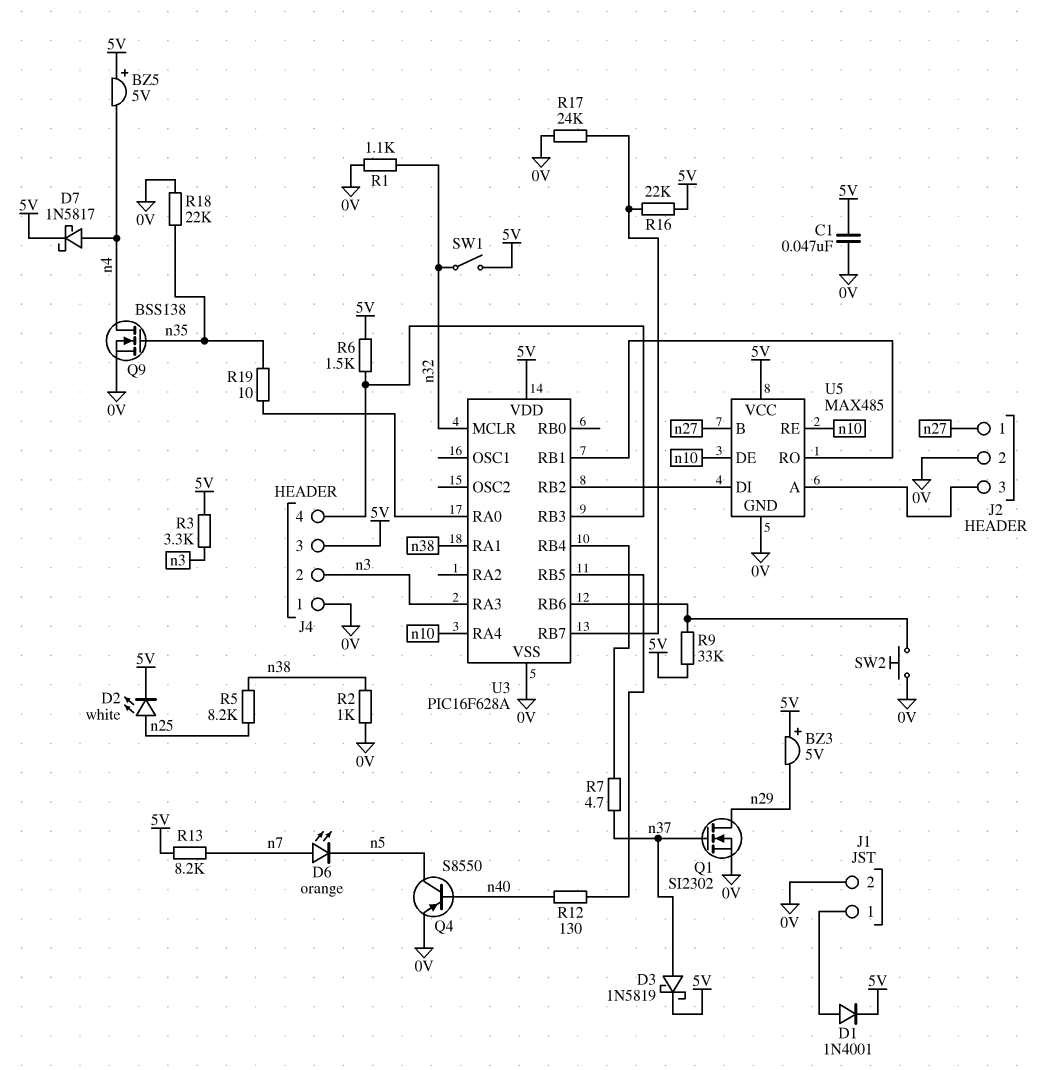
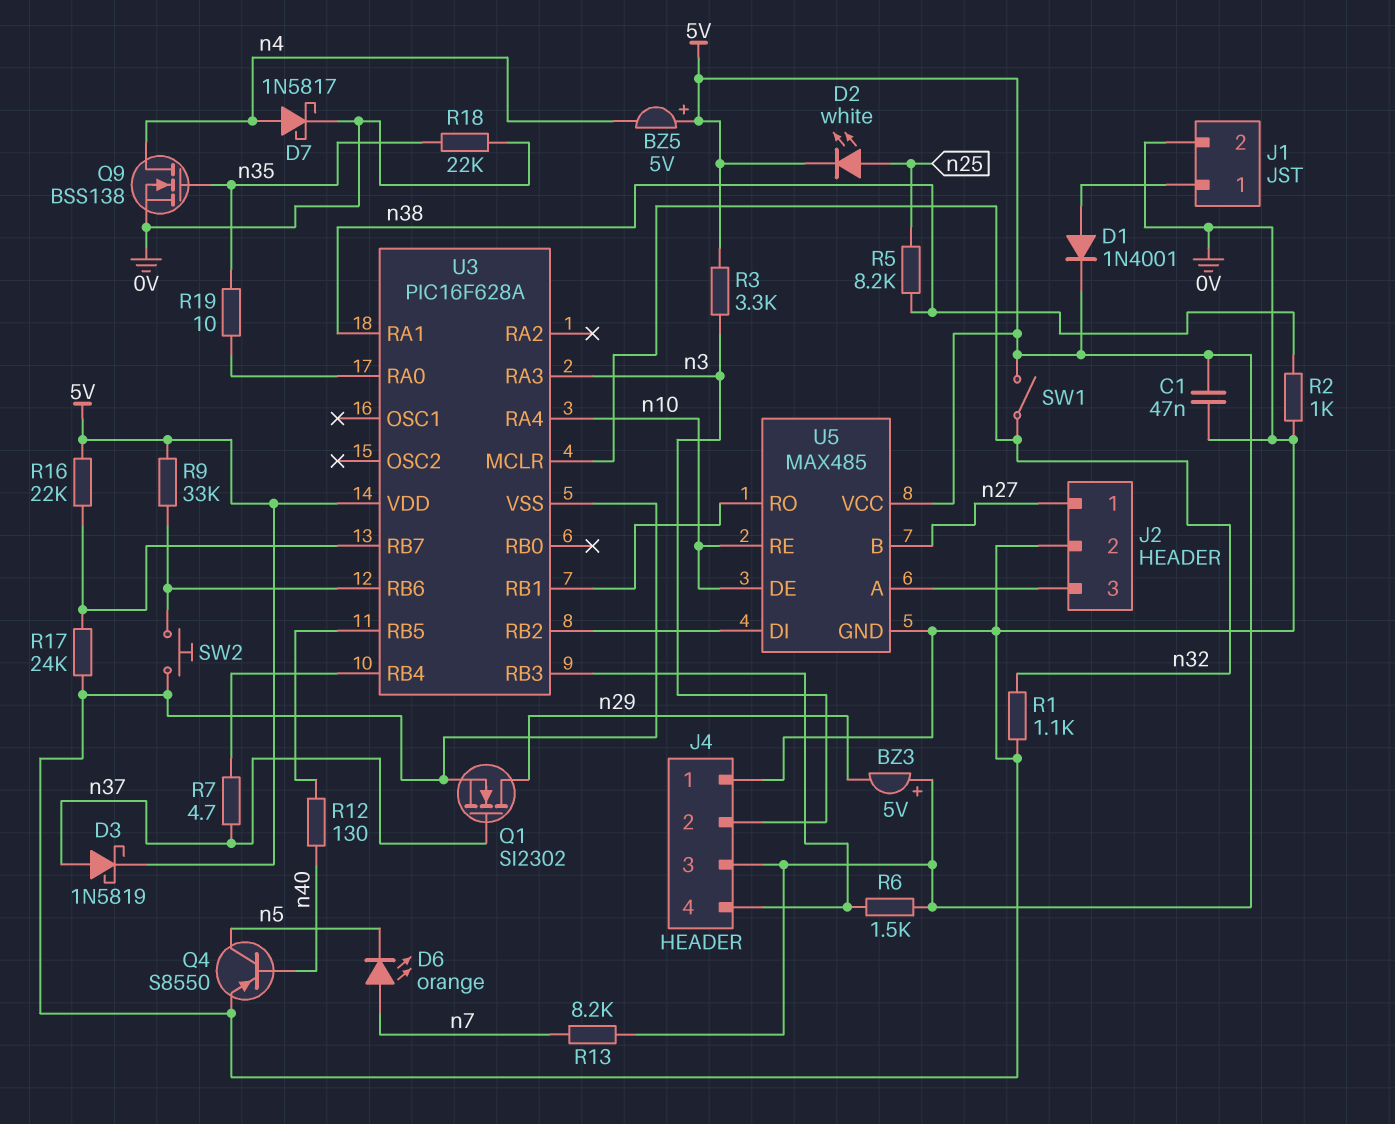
D7: schottky 1N5817 (A n4, K 5V) -> schottky 1N5817 (A n4, K 0V)

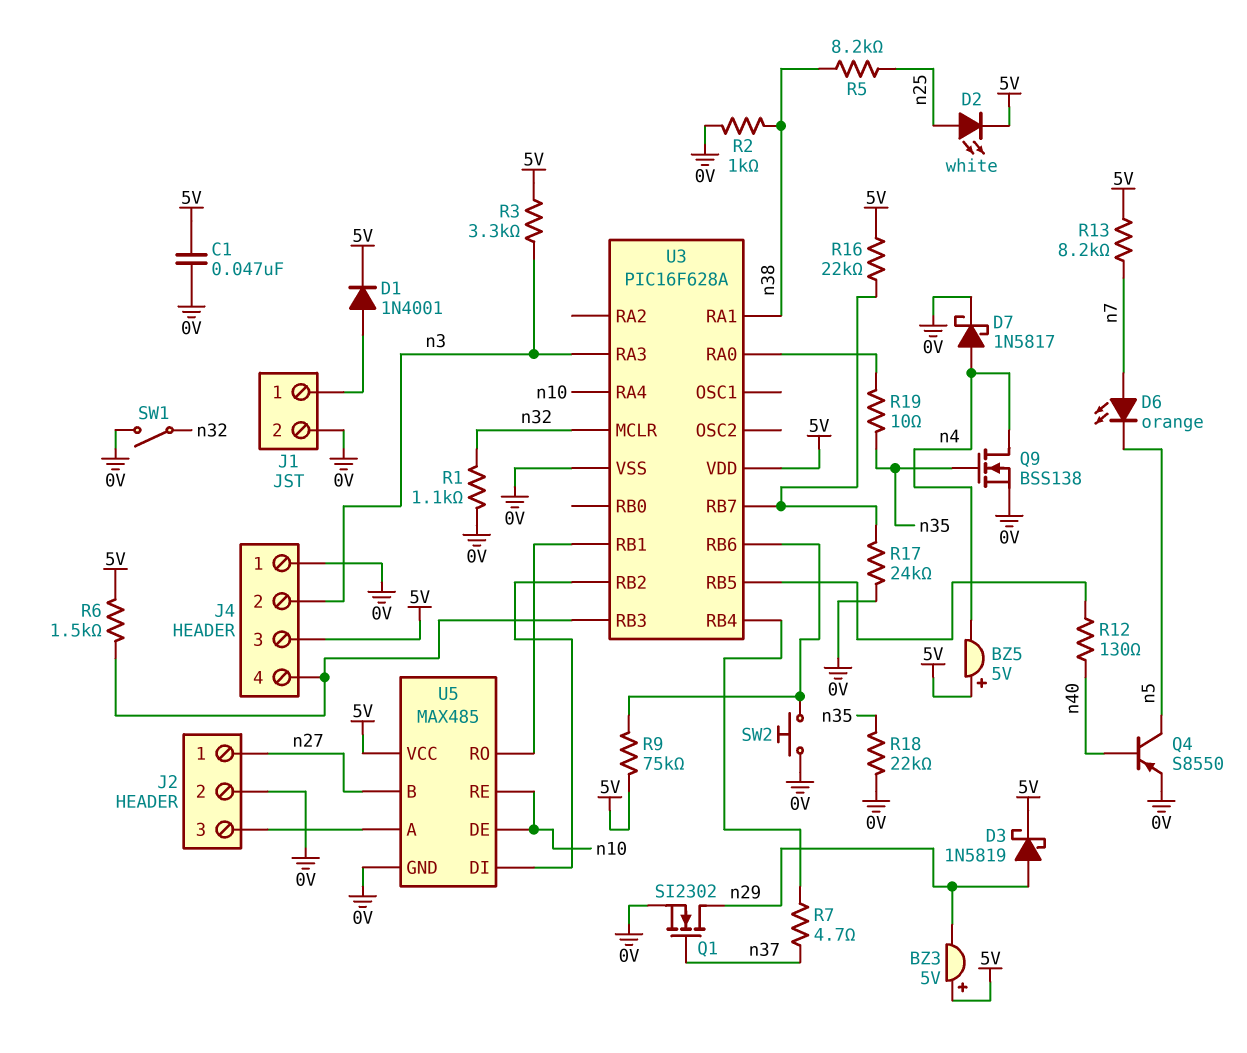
D3: schottky 1N5819 (A n37, K 5V) -> schottky 1N5819 (A n29, K 5V)
R9: 33k (5V, U3/RB6) -> 75k (5V, U3/RB6)
SW1: switch (5V, n32) -> switch (0V, n32)

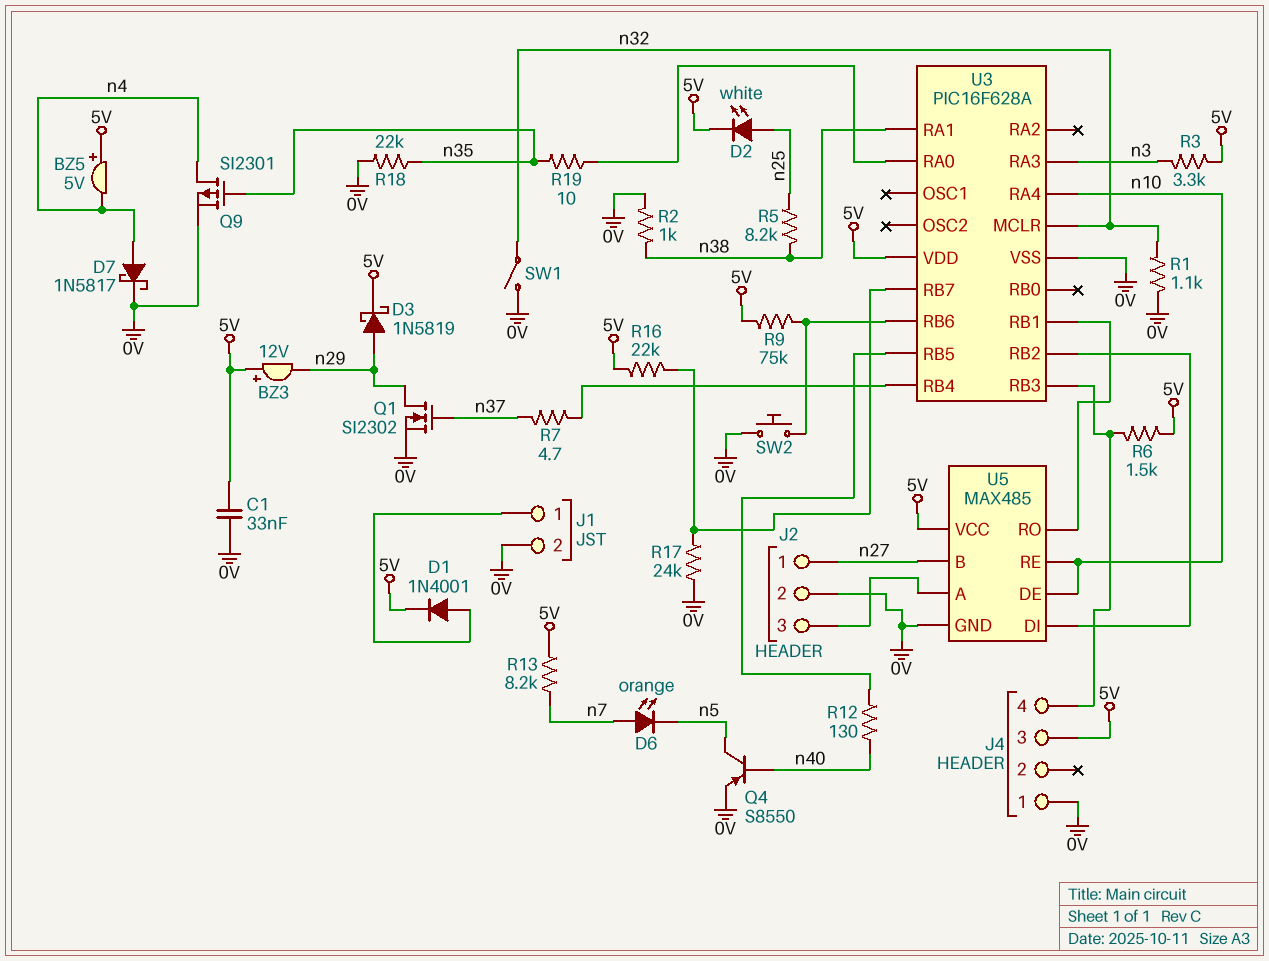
BZ3: buzzer 5V (plus 5V, minus n29) -> buzzer 12V (plus 5V, minus n29)
C1: 47nF (0V, 5V) -> 33nF (0V, 5V)
J4 pin 2: n3 -> none
Q9: NMOS BSS138 (G n35, D n4, S 0V) -> PMOS SI2301 (G n35, D n4, S 0V)

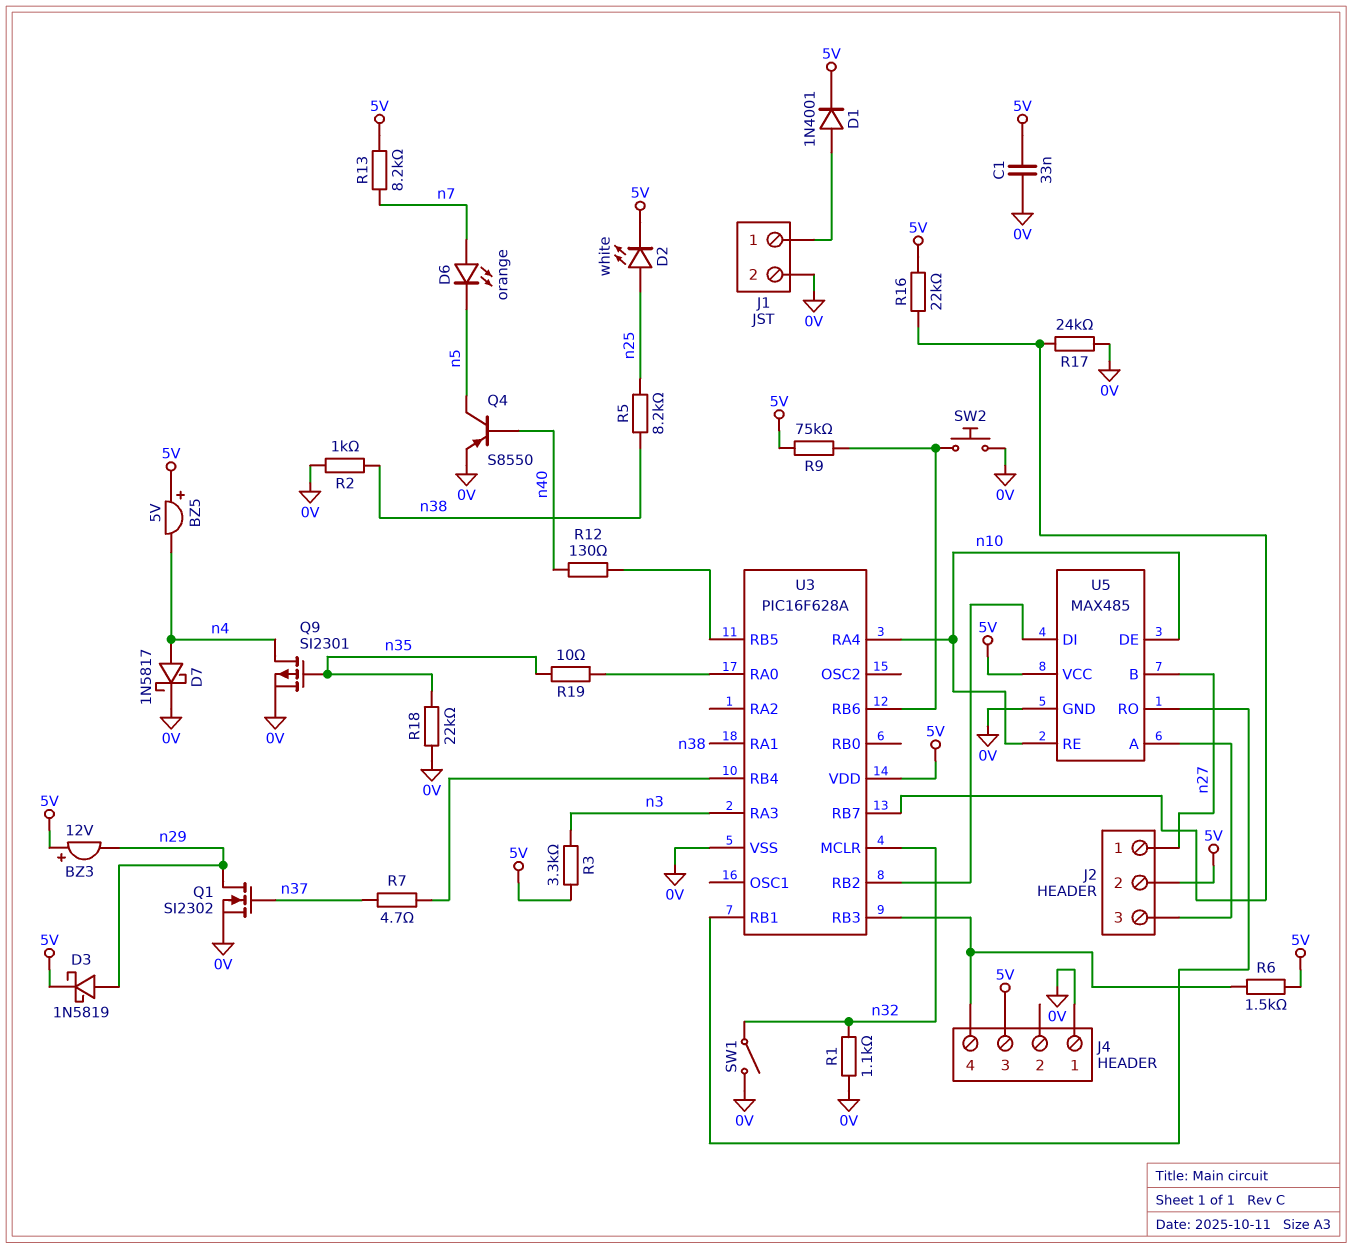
J2 pin 2: 0V -> 5V

